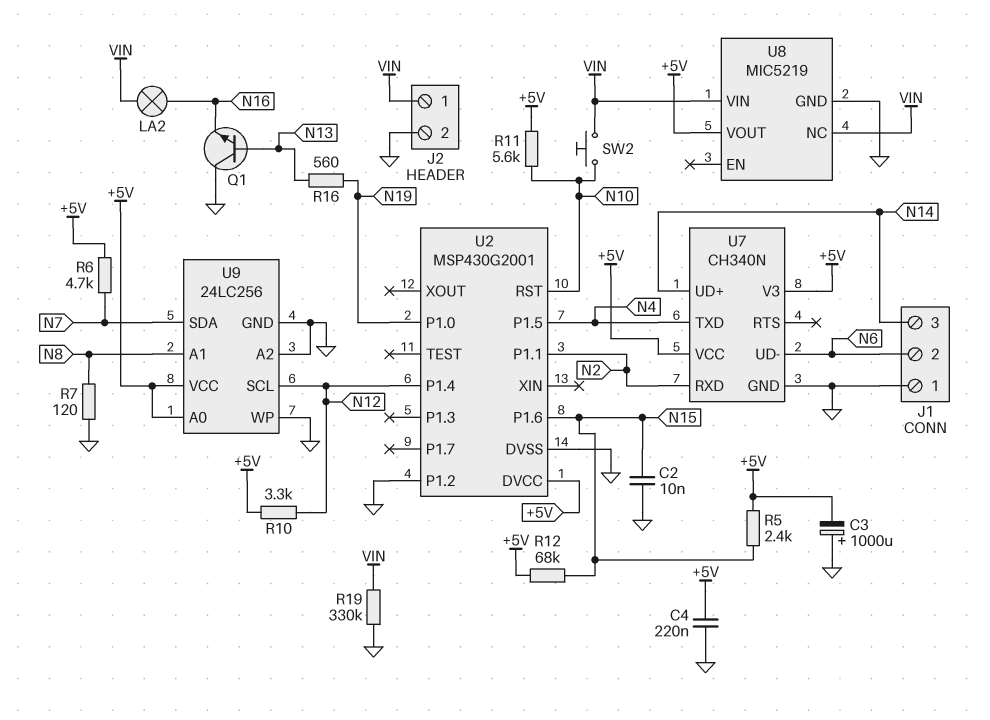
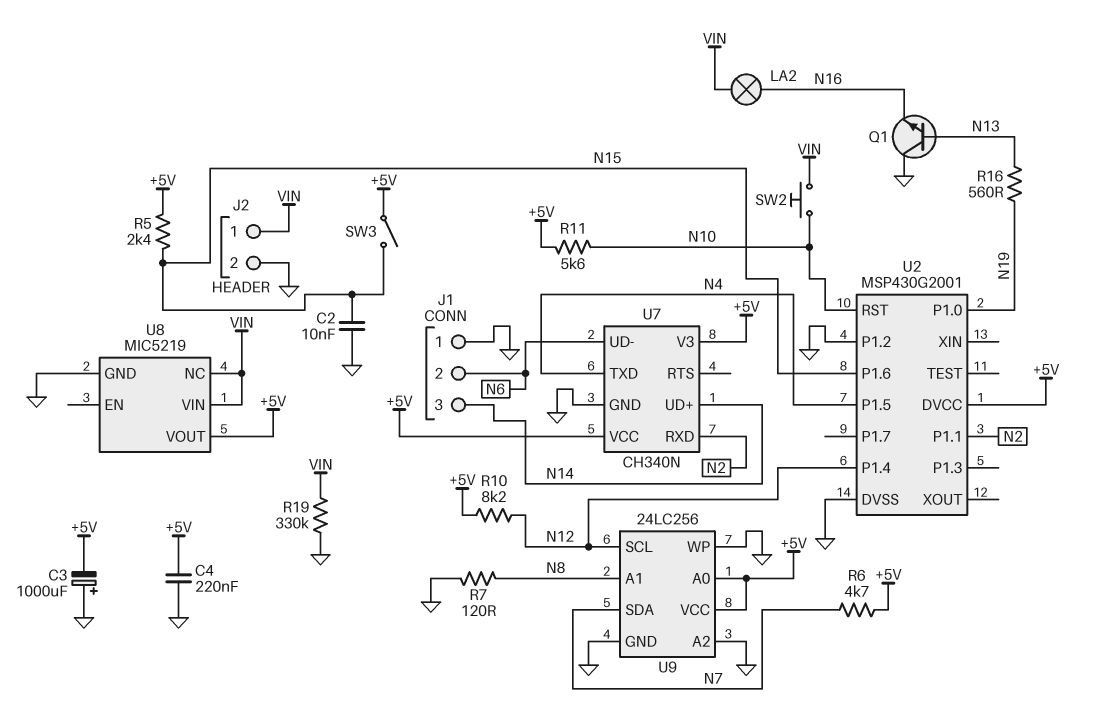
R10: 3.3k (+5V, N12) -> 8.2k (+5V, N12)
R12: 68k (+5V, N15) -> none
SW3: none -> switch (+5V, N15)

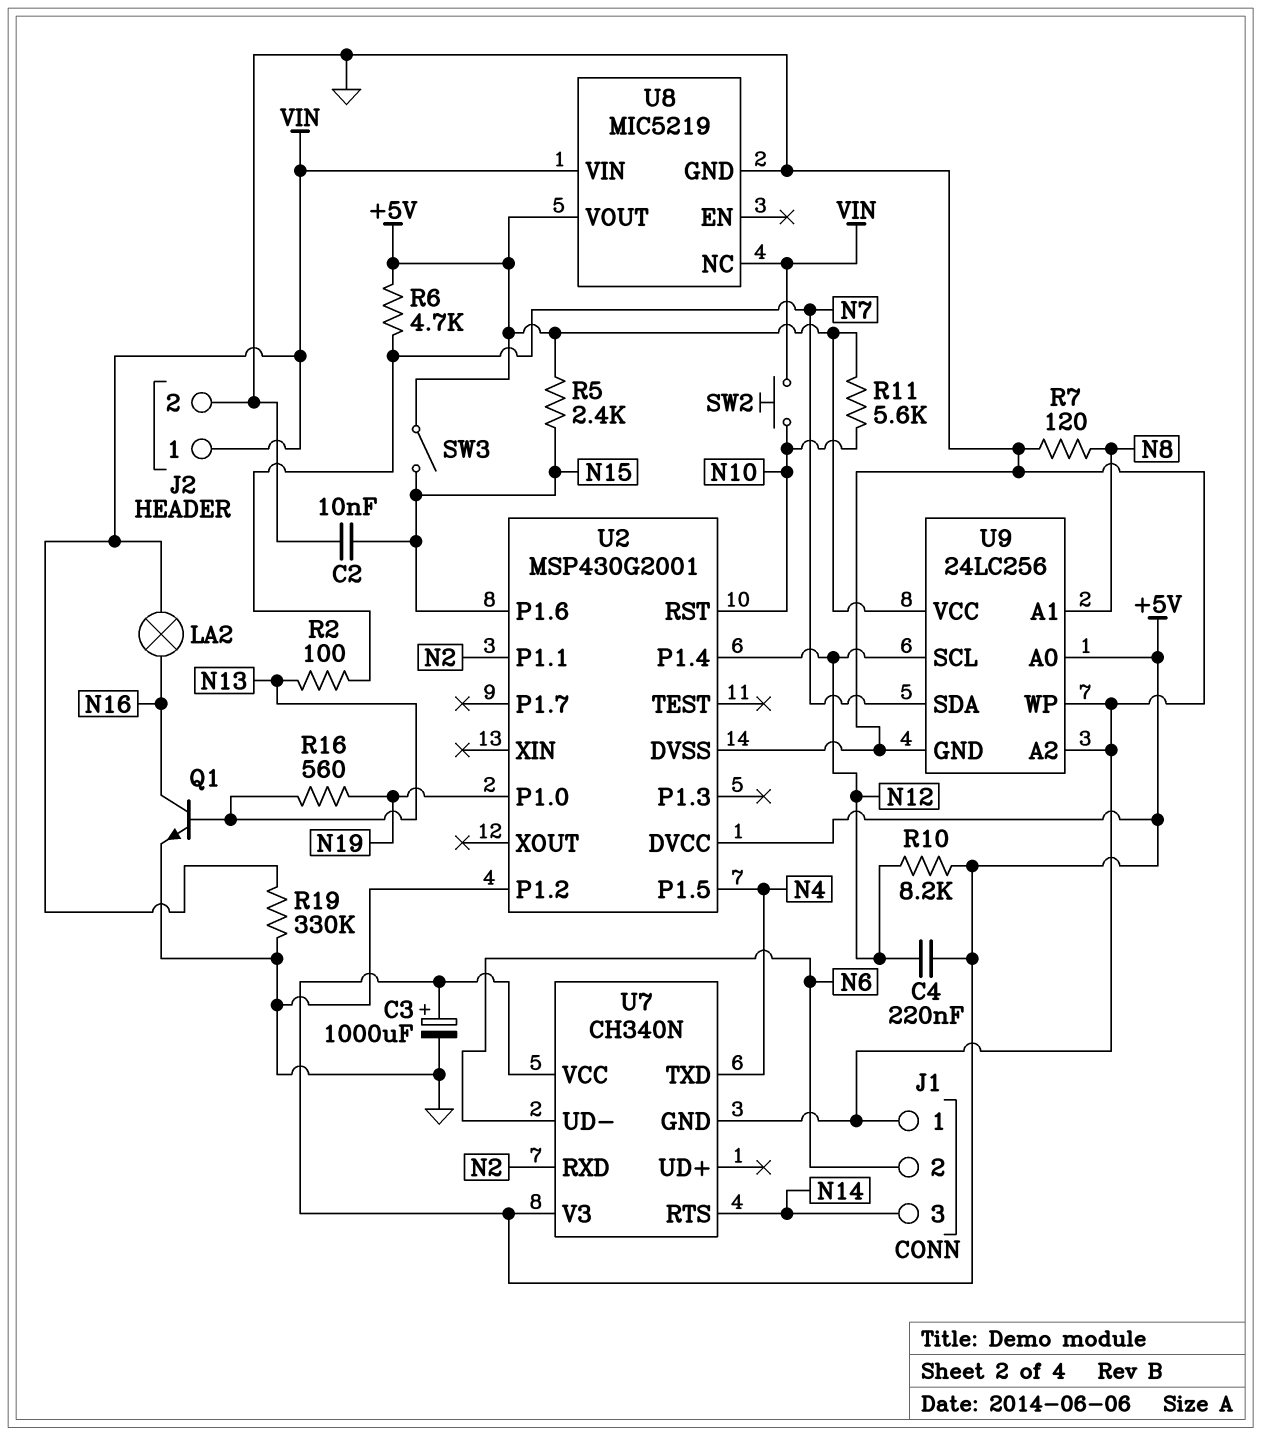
C3: 1000uF (plus GND, minus +5V) -> 1000uF (plus +5V, minus GND)
C4: 220nF (+5V, GND) -> 220nF (+5V, N12)
Q1: NPN (B N13, C GND, E N16) -> NPN (B N13, C N16, E GND)
R2: none -> 100 (N7, N13)
U7 pin RTS: none -> N14
U7 pin UD+: N14 -> none

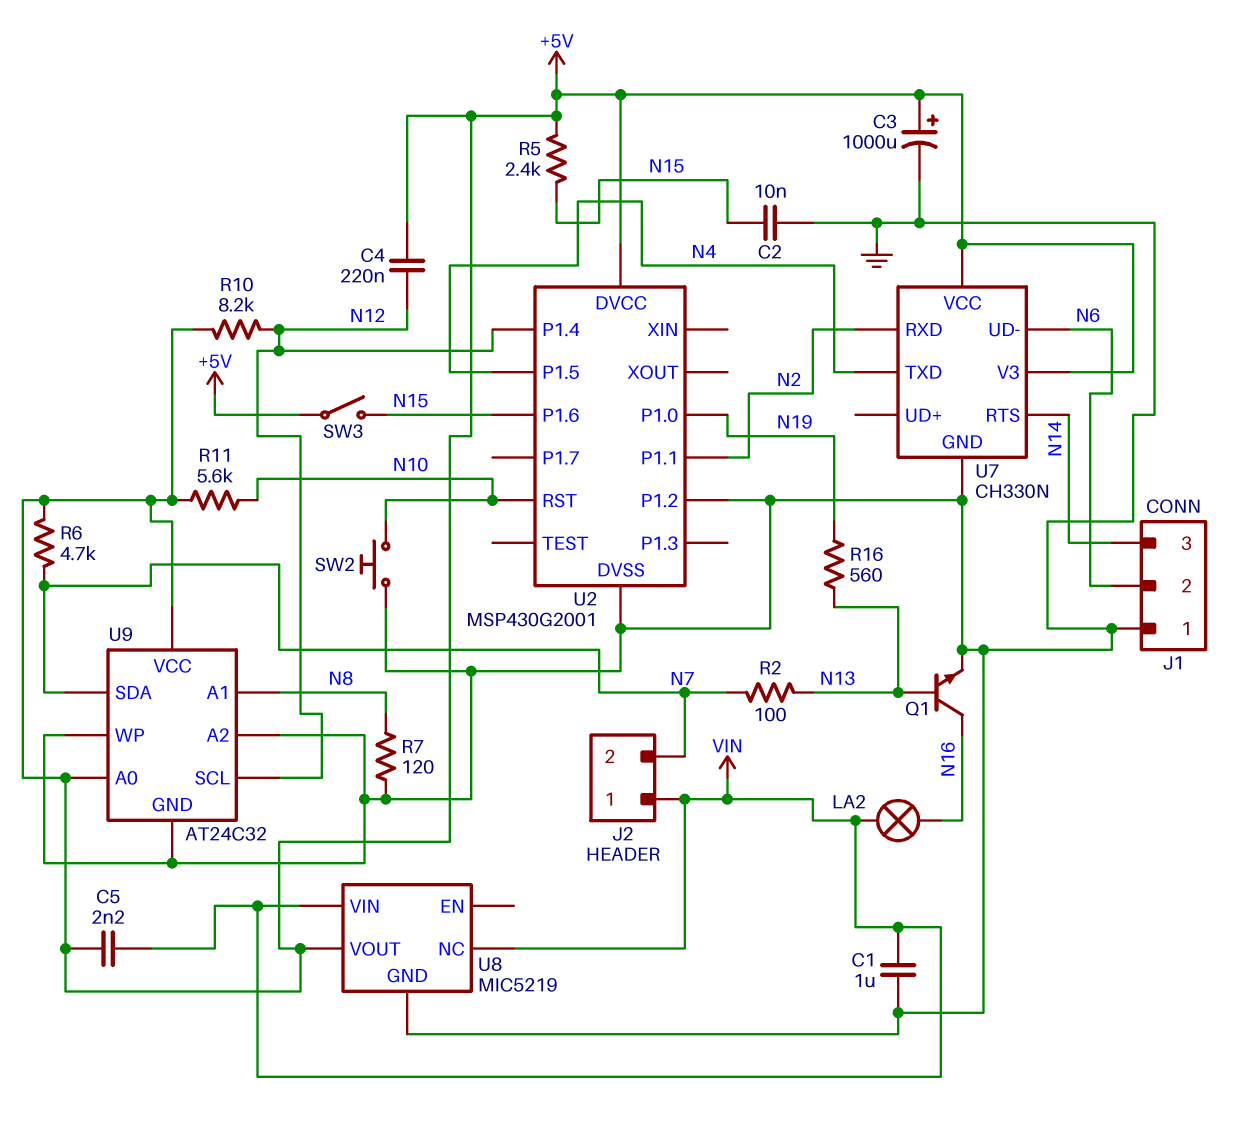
C1: none -> 1uF (GND, VIN)
C5: none -> 2.2nF (+5V, VIN)
J2 pin 2: GND -> N7
R19: 330k (GND, VIN) -> none
SW2: button (N10, VIN) -> button (GND, N10)
U7: CH340N -> CH330N
U9: 24LC256 -> AT24C32

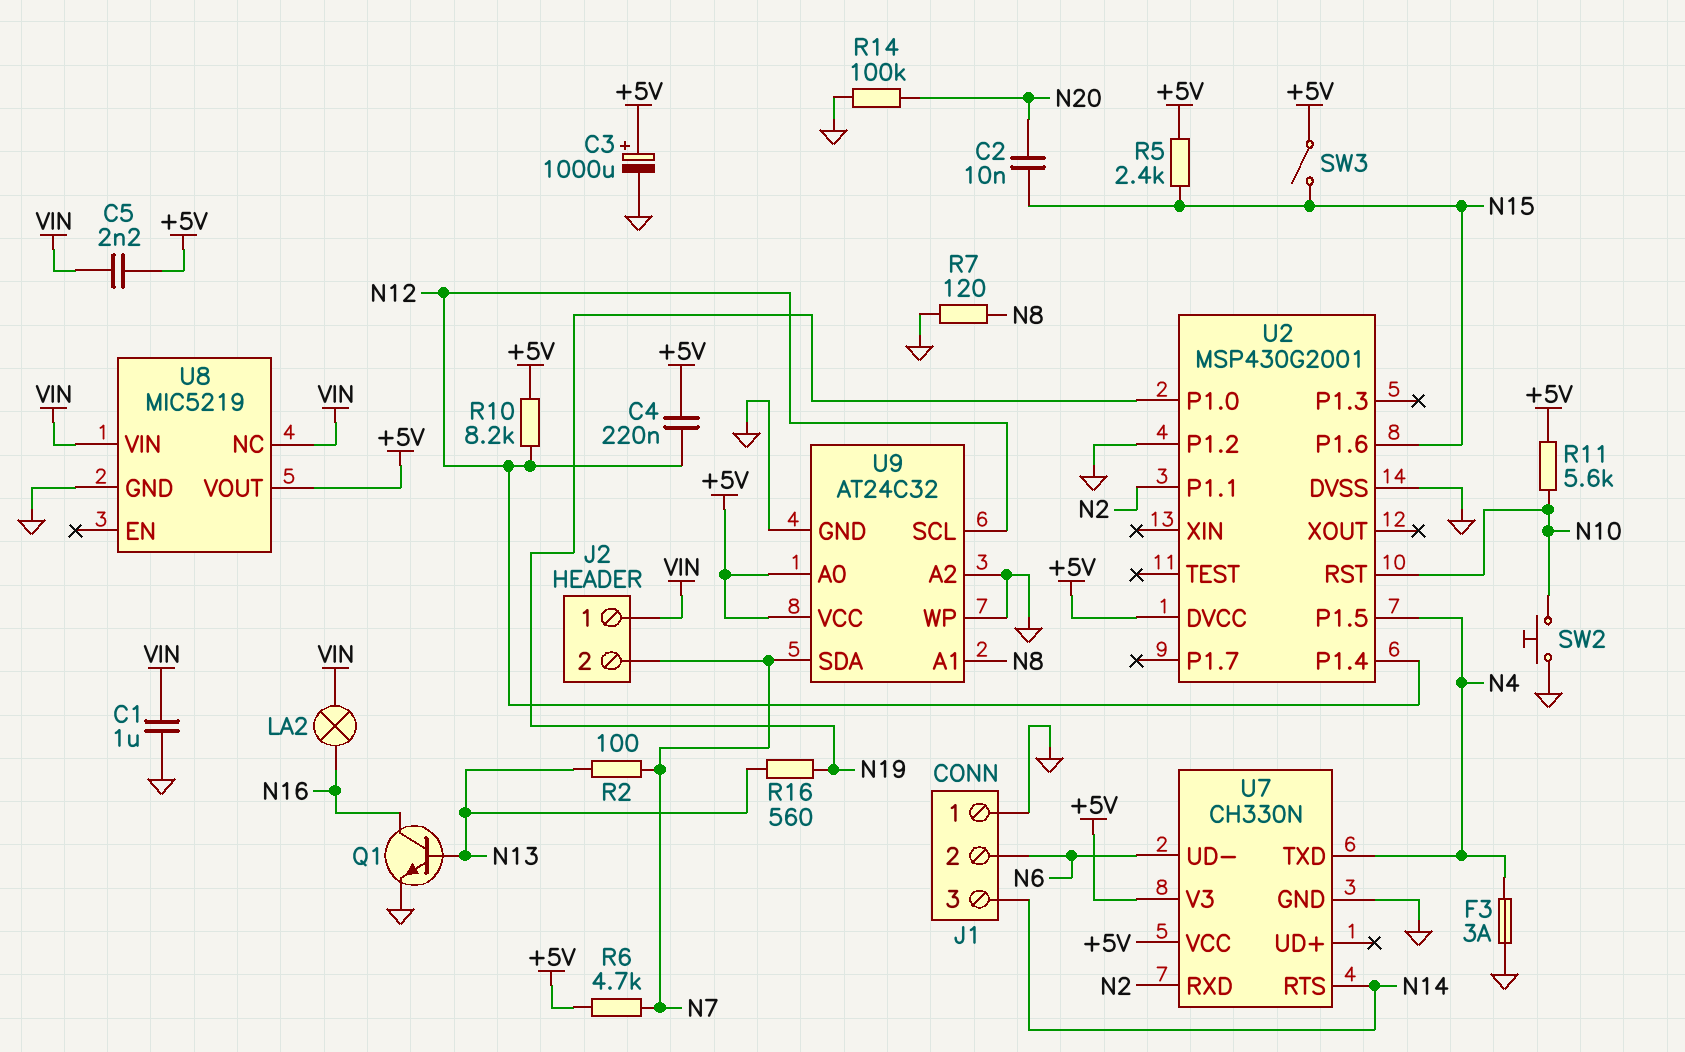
C2: 10nF (GND, N15) -> 10nF (N15, N20)
F3: none -> 3A (GND, N4)
R14: none -> 100k (GND, N20)

